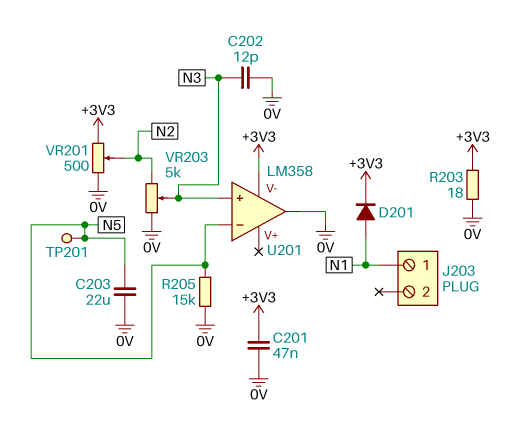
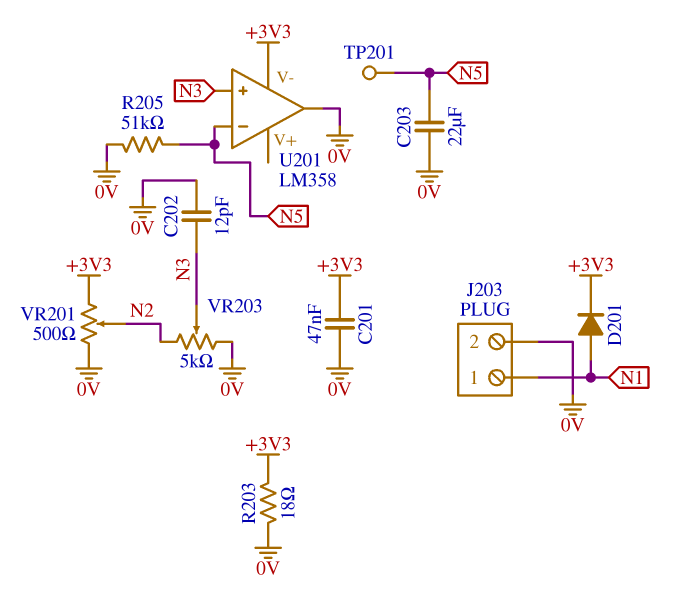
J203 pin 2: none -> 0V
R205: 15k (0V, N5) -> 51k (0V, N5)

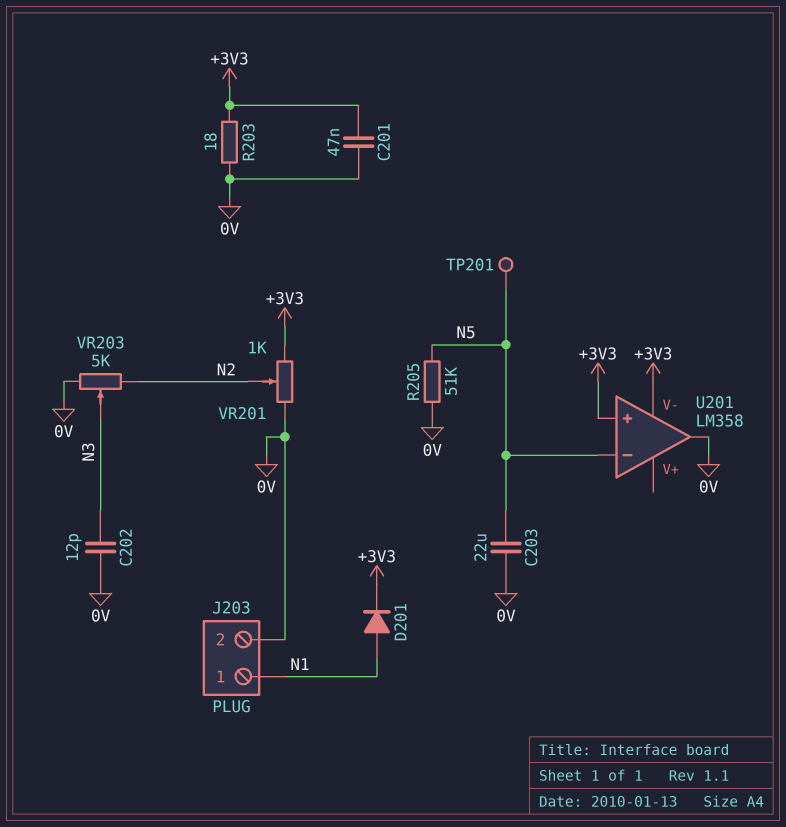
U201 pin in+: N3 -> +3V3
VR201: 500 (+3V3, 0V, wiper N2) -> 1k (+3V3, 0V, wiper N2)

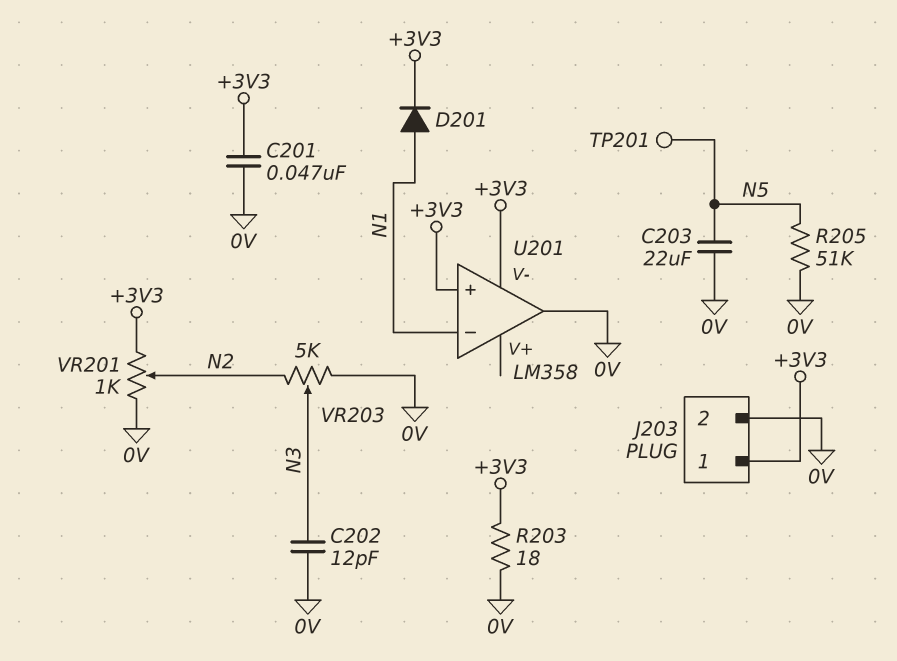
J203 pin 1: N1 -> +3V3
U201 pin in-: N5 -> N1

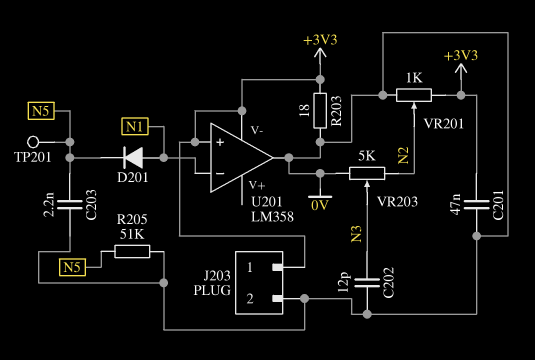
C203: 22uF (0V, N5) -> 2.2nF (0V, N5)
D201: diode (A N1, K +3V3) -> diode (A N1, K N5)

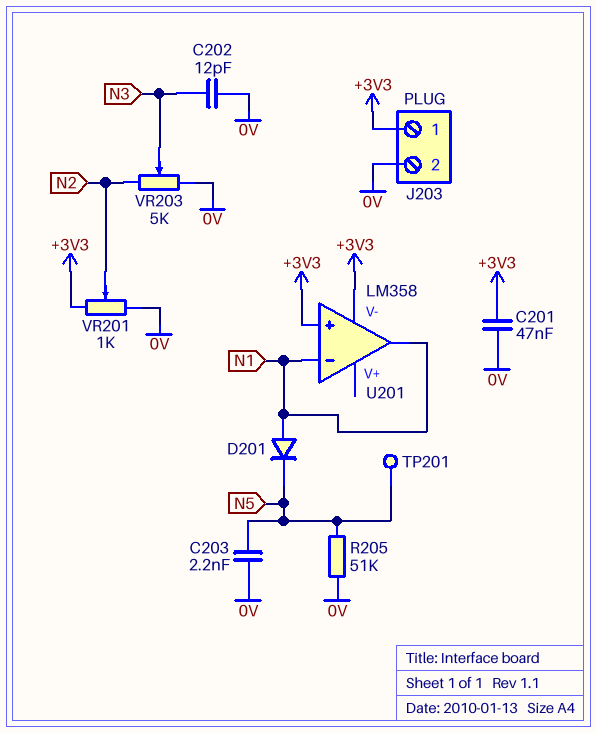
R203: 18 (+3V3, 0V) -> none
U201 pin out: 0V -> N1

